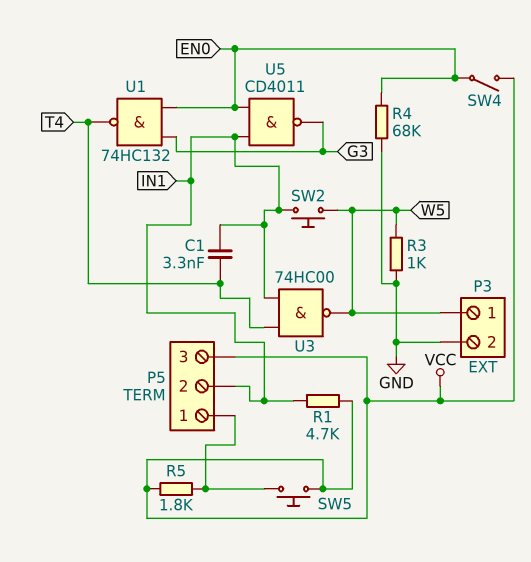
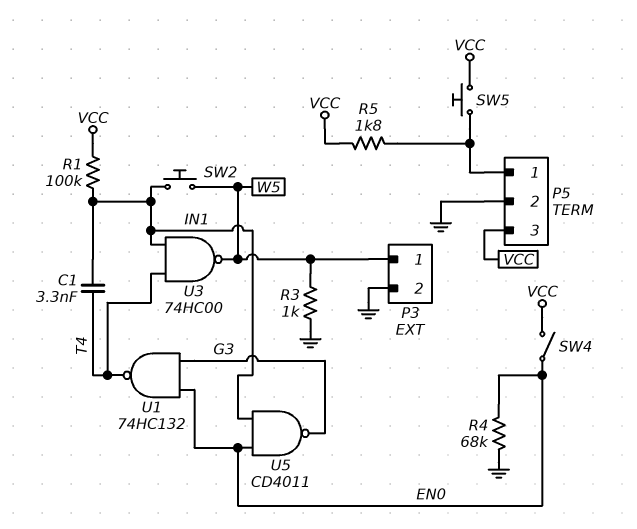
P5 pin 2: IN1 -> GND
R1: 4.7k (IN1, VCC) -> 100k (IN1, VCC)

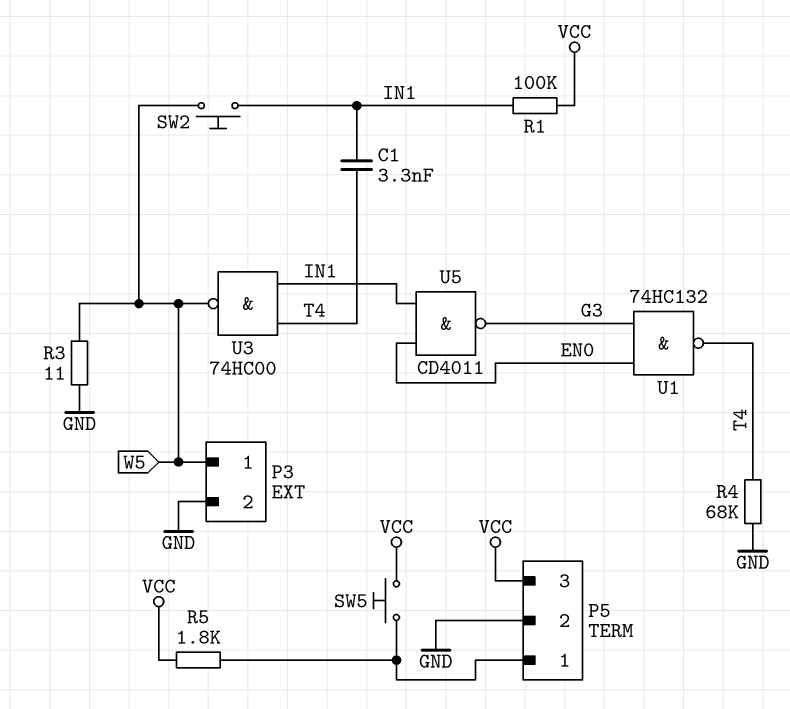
R3: 1k (GND, W5) -> 11 (GND, W5)
R4: 68k (EN0, GND) -> 68k (GND, T4)
SW4: switch (EN0, VCC) -> none

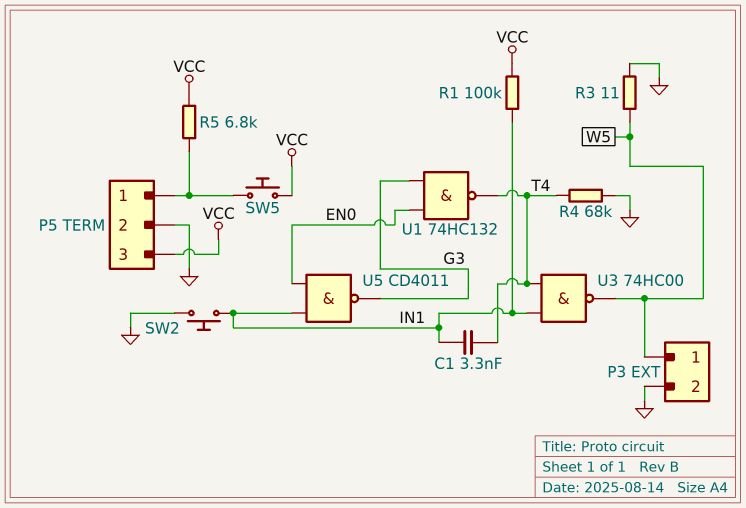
R5: 1.8k (P5/1, VCC) -> 6.8k (P5/1, VCC)
SW2: button (IN1, W5) -> button (GND, IN1)

